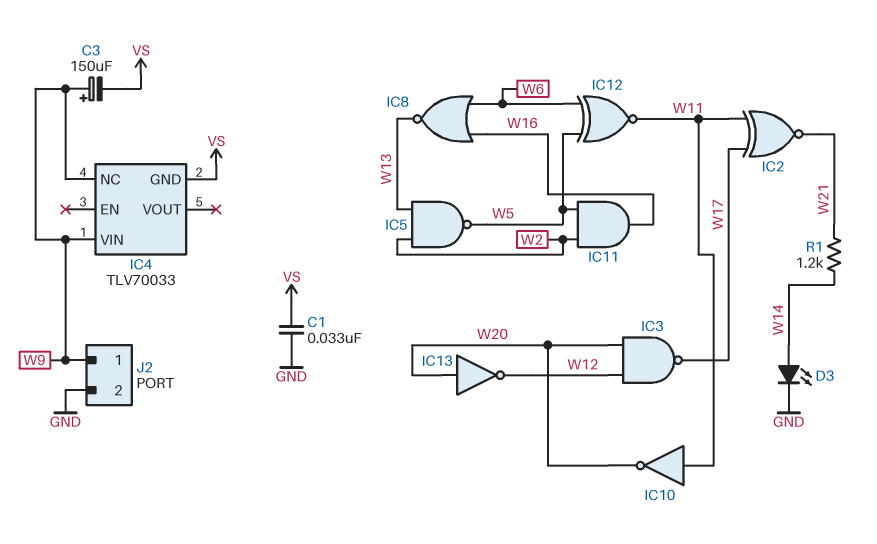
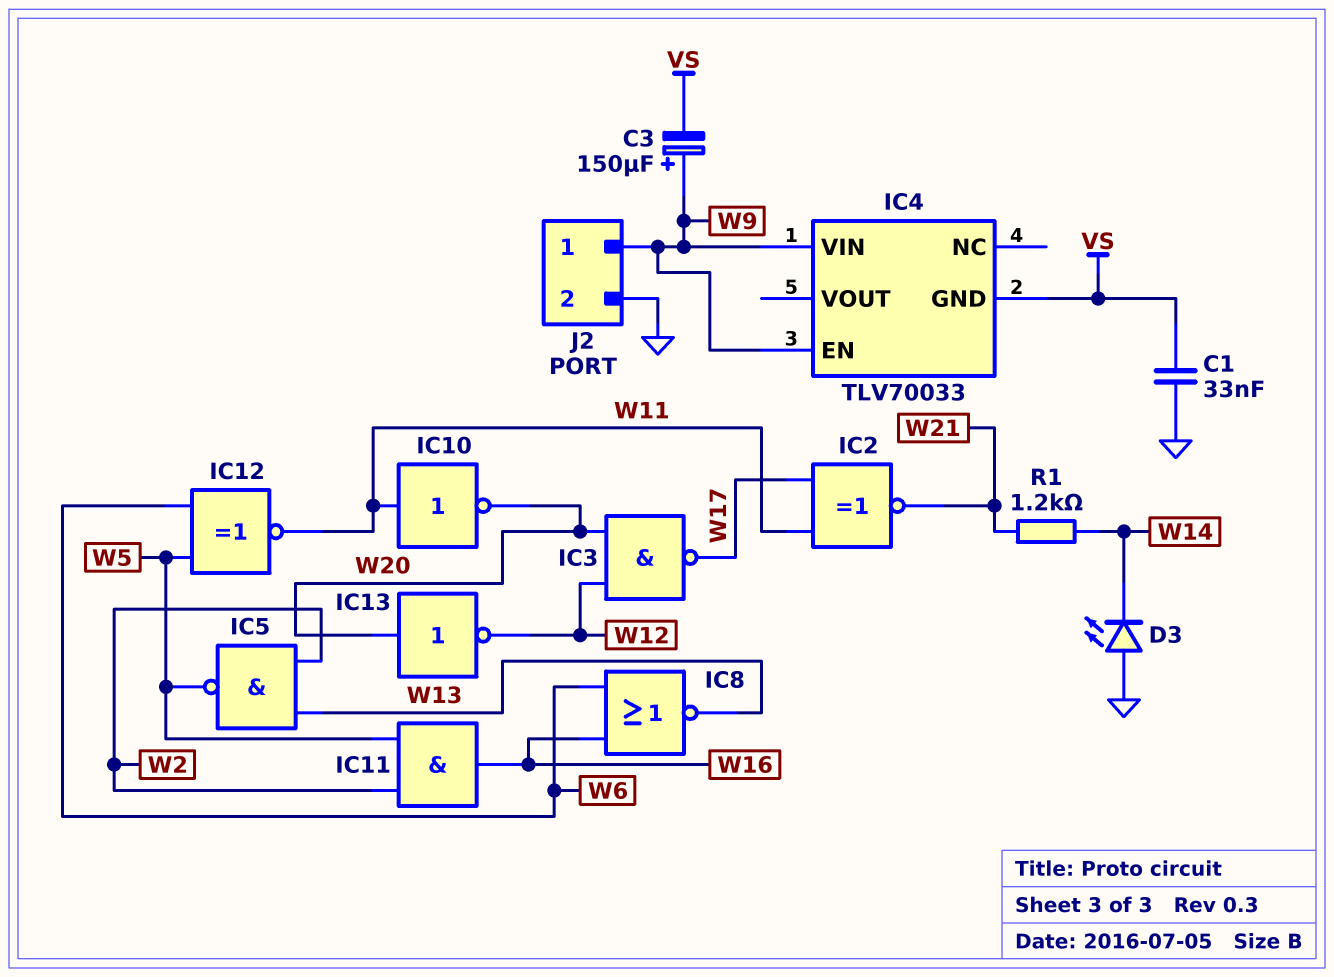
D3: LED (A W14, K GND) -> LED (A GND, K W14)
IC4 pin EN: none -> W9
IC4 pin NC: W9 -> none

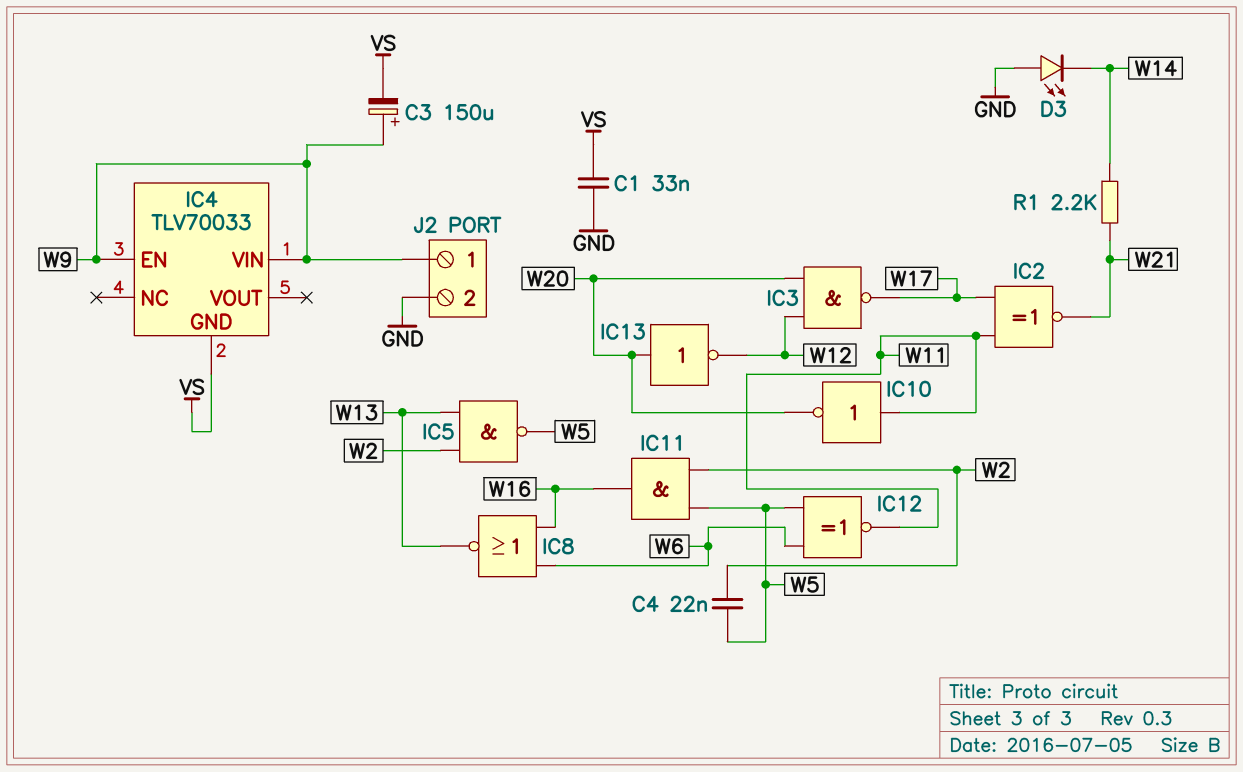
C4: none -> 22nF (W2, W5)
R1: 1.2k (W14, W21) -> 2.2k (W14, W21)

